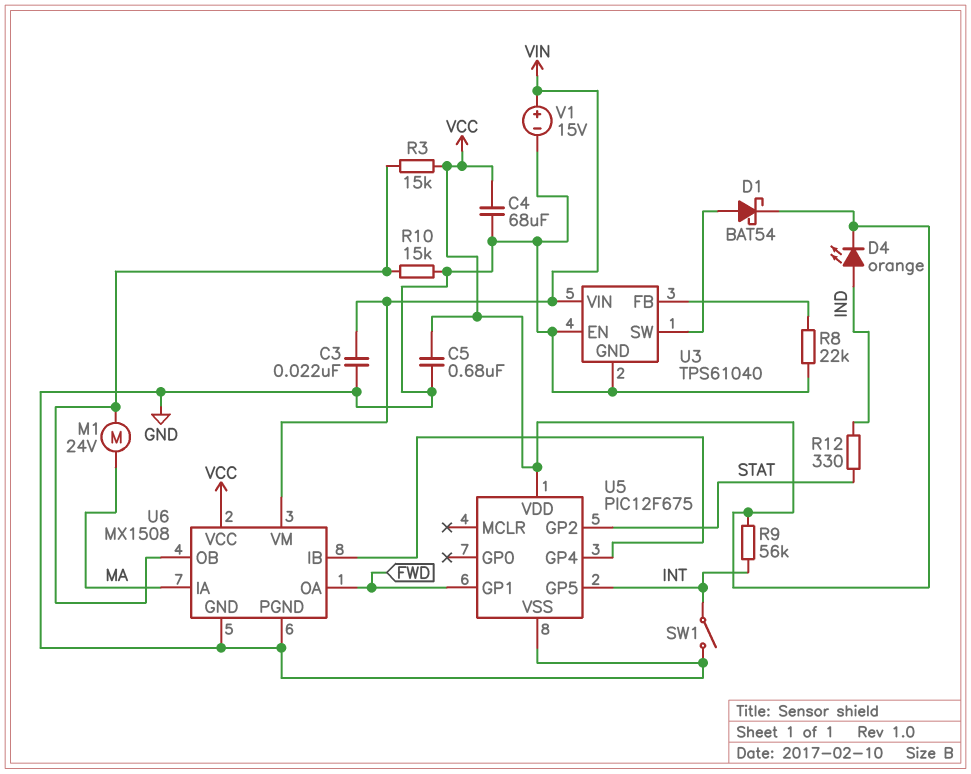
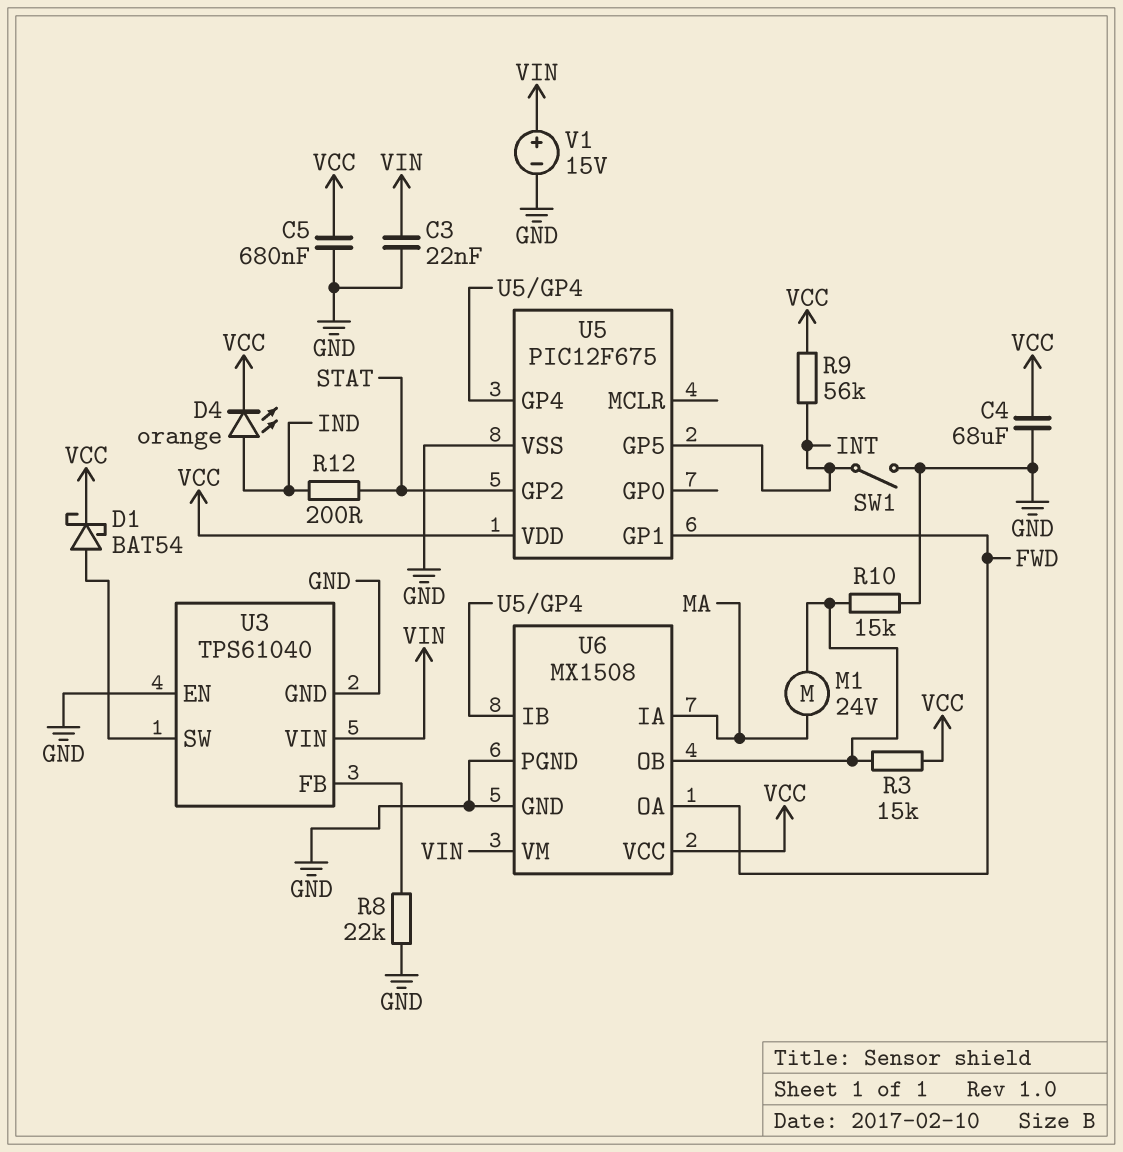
R12: 330 (IND, STAT) -> 200 (IND, STAT)

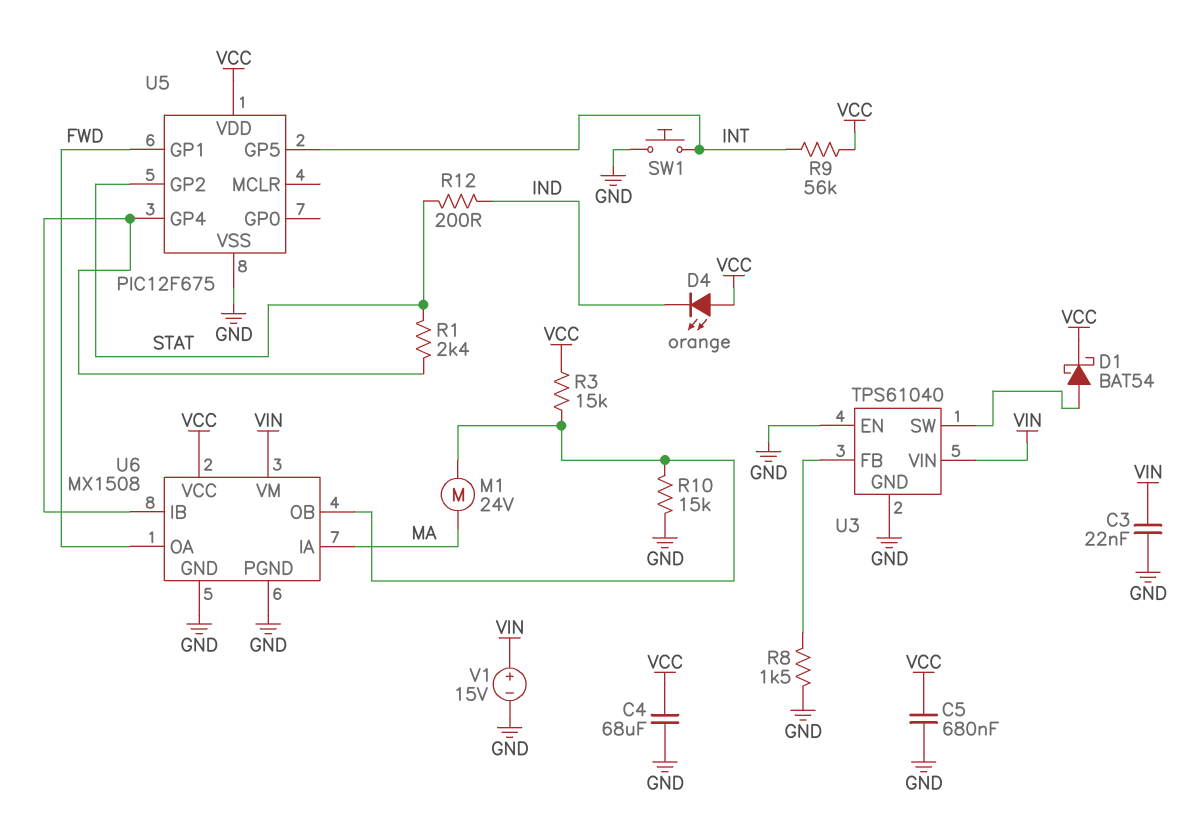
D4: LED orange (A IND, K VCC) -> LED orange (A VCC, K IND)
R1: none -> 2.4k (STAT, U5/GP4)
R8: 22k (GND, U3/FB) -> 1.5k (GND, U3/FB)
SW1: switch (GND, INT) -> button (GND, INT)

